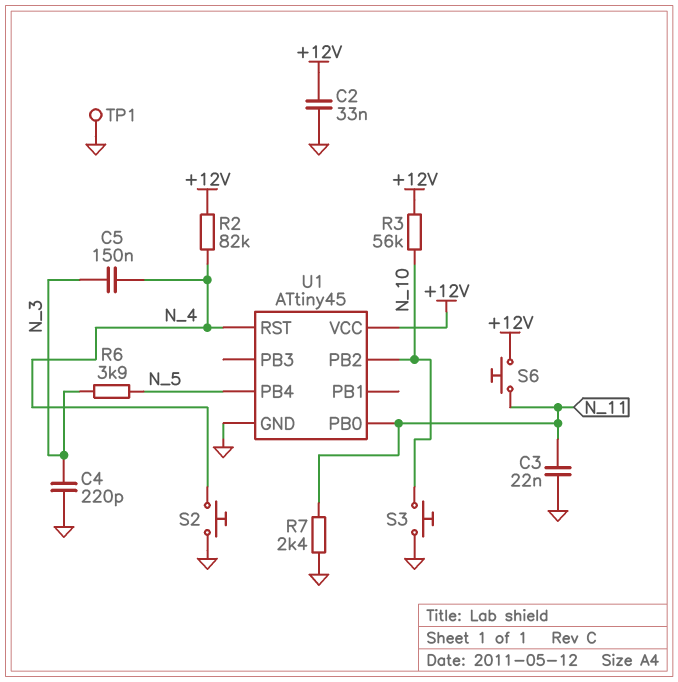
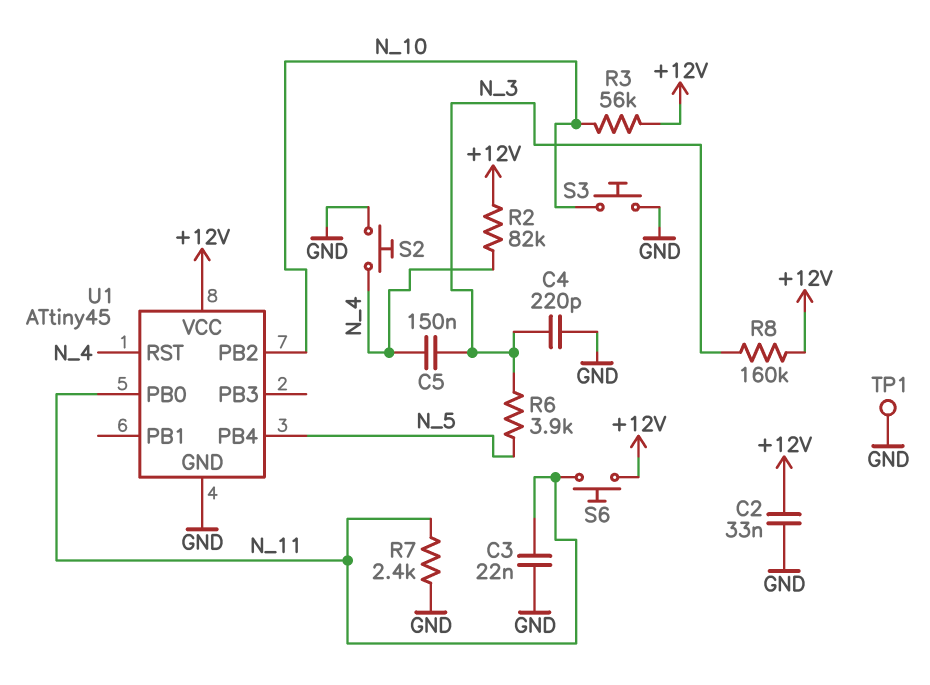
R8: none -> 160k (+12V, N_3)

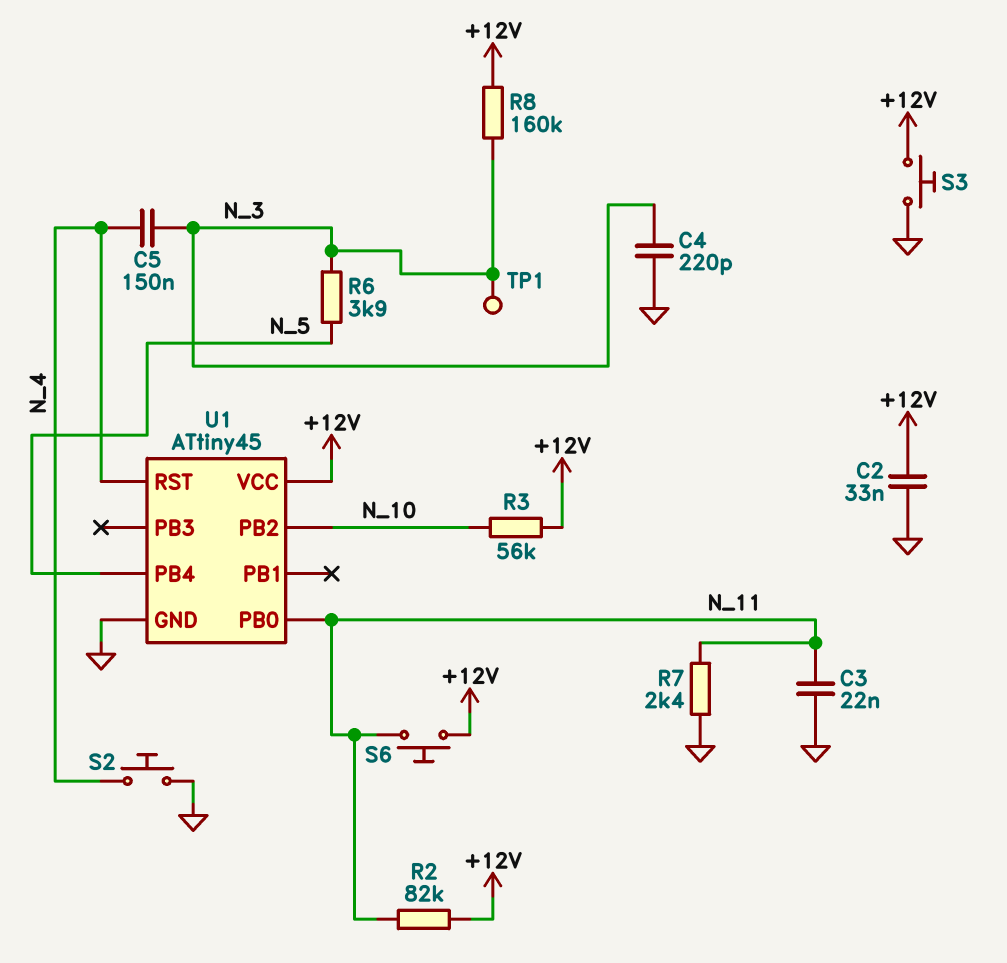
R2: 82k (+12V, N_4) -> 82k (+12V, N_11)
S3: button (GND, N_10) -> button (+12V, GND)
TP1: test point (GND) -> test point (N_3)

